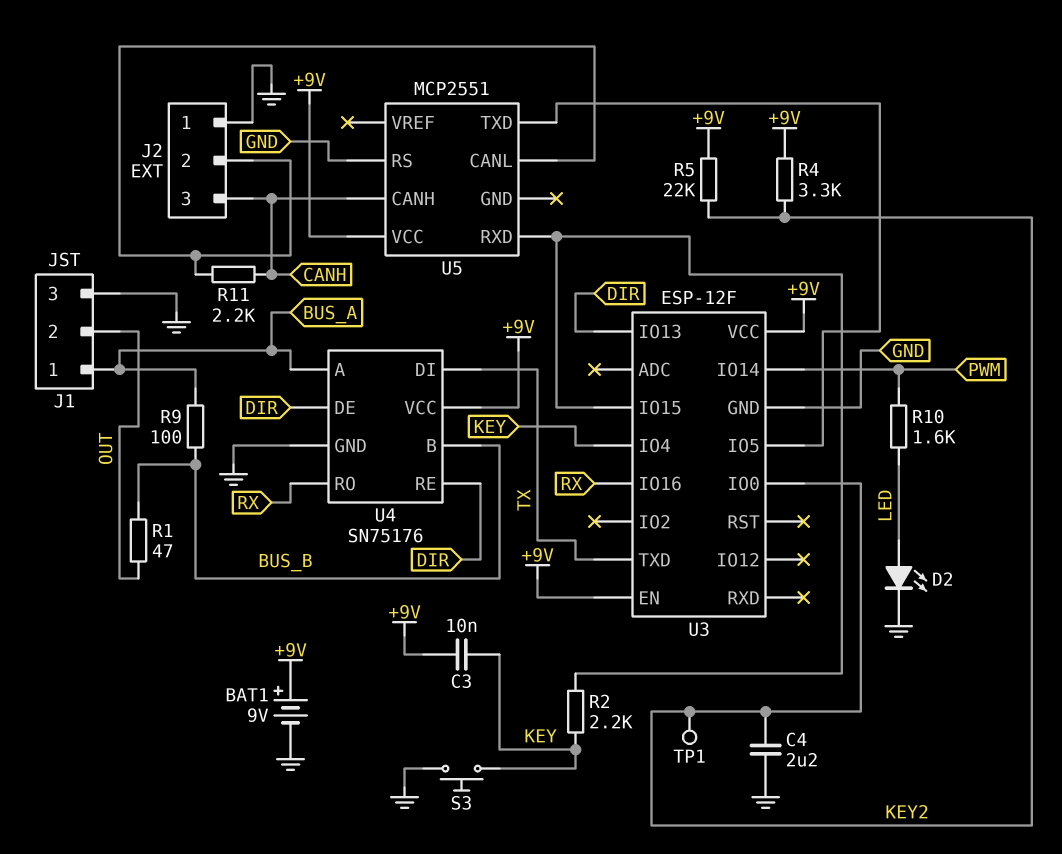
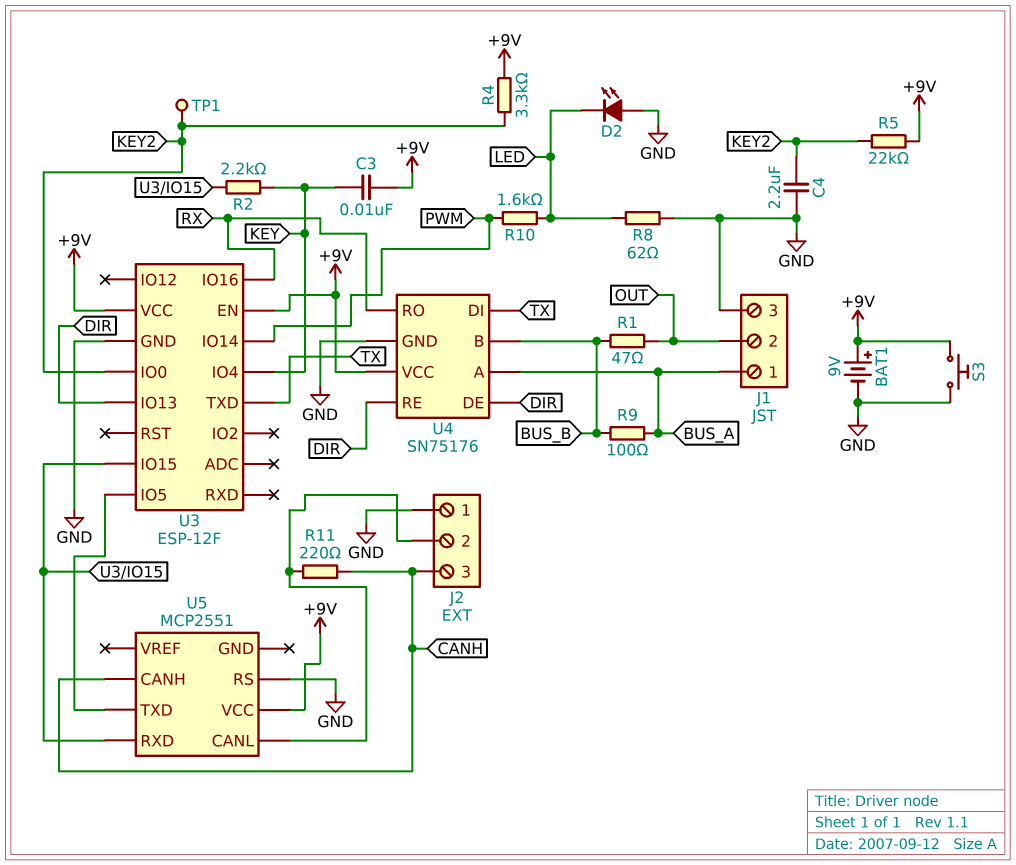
D2: LED (A LED, K GND) -> LED (A GND, K LED)
R8: none -> 62 (GND, LED)
R11: 2.2k (CANH, J2/2) -> 220 (CANH, J2/2)
S3: button (GND, KEY) -> button (+9V, GND)

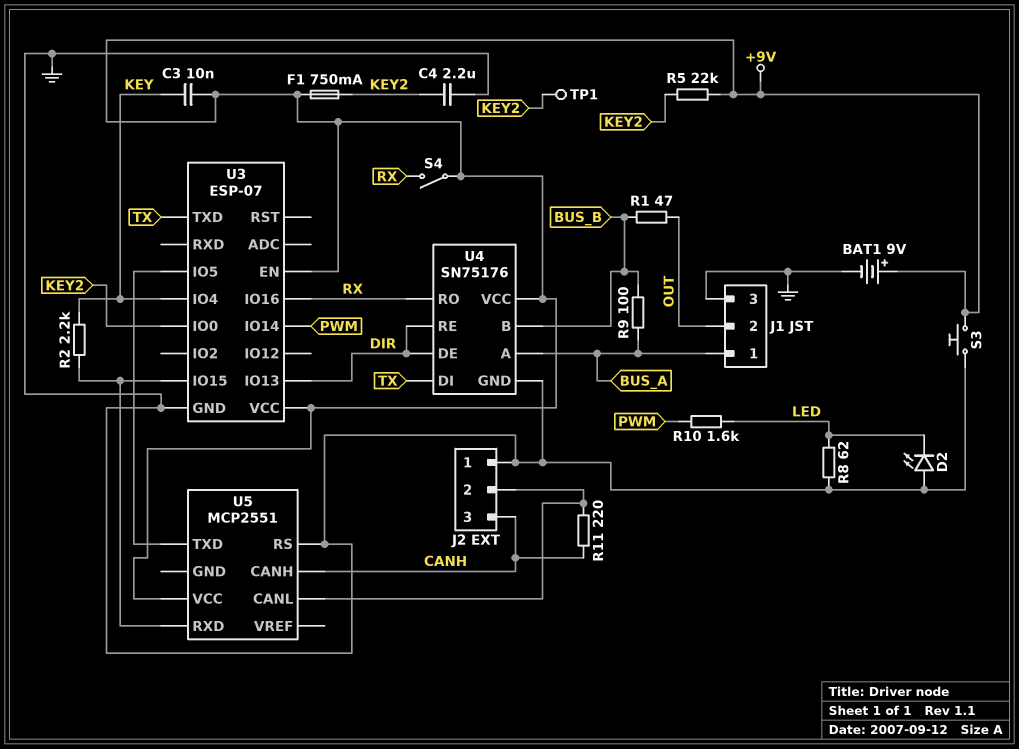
F1: none -> 750mA (+9V, KEY2)
R4: 3.3k (+9V, KEY2) -> none
S4: none -> switch (+9V, RX)
U3: ESP-12F -> ESP-07

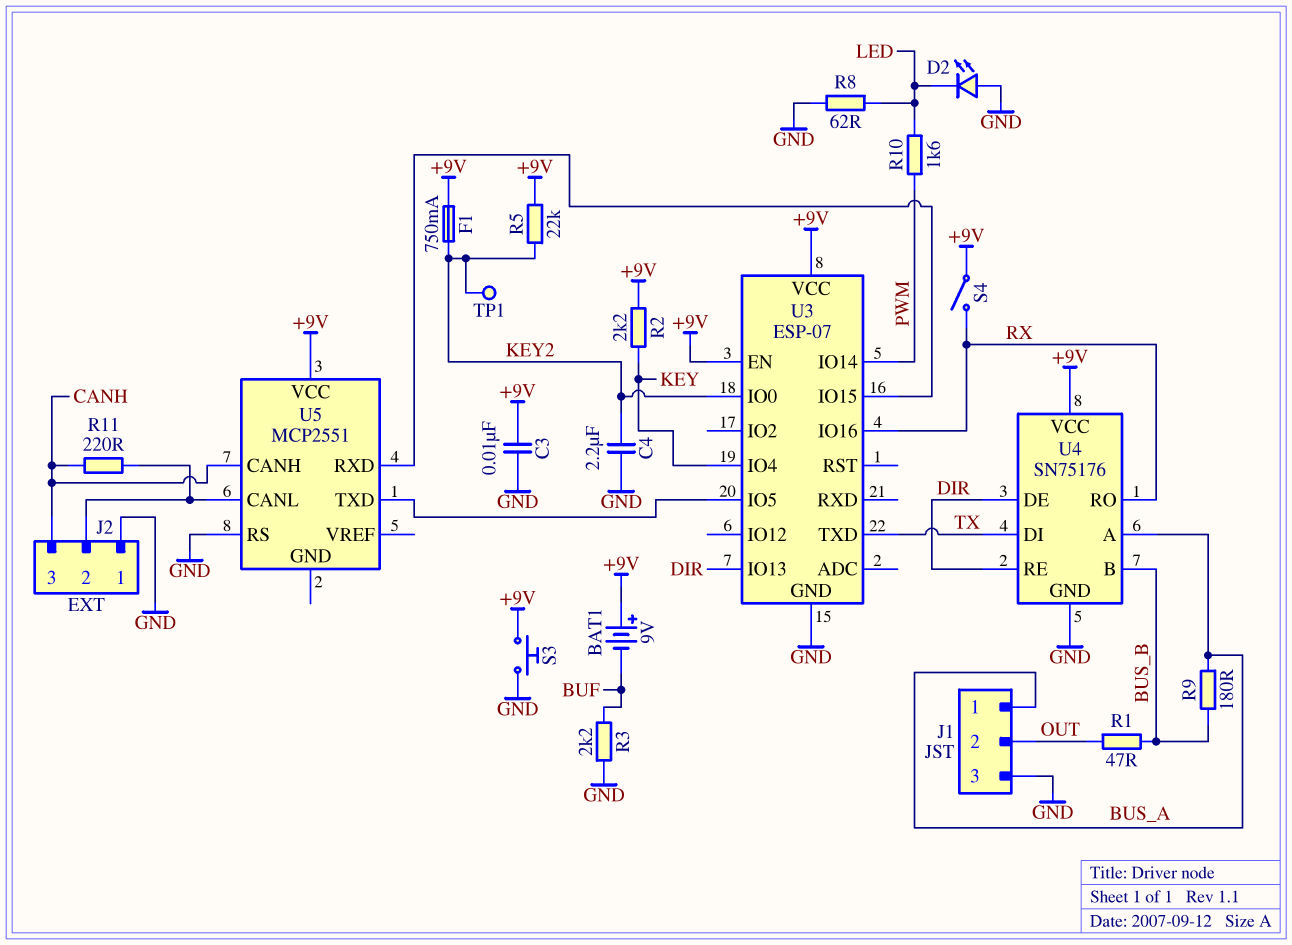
BAT1: 9V (plus +9V, minus GND) -> 9V (plus +9V, minus BUF)
C3: 10nF (+9V, KEY) -> 10nF (+9V, GND)
R2: 2.2k (KEY, U3/IO15) -> 2.2k (+9V, KEY)
R3: none -> 2.2k (BUF, GND)
R9: 100 (BUS_A, BUS_B) -> 180 (BUS_A, BUS_B)

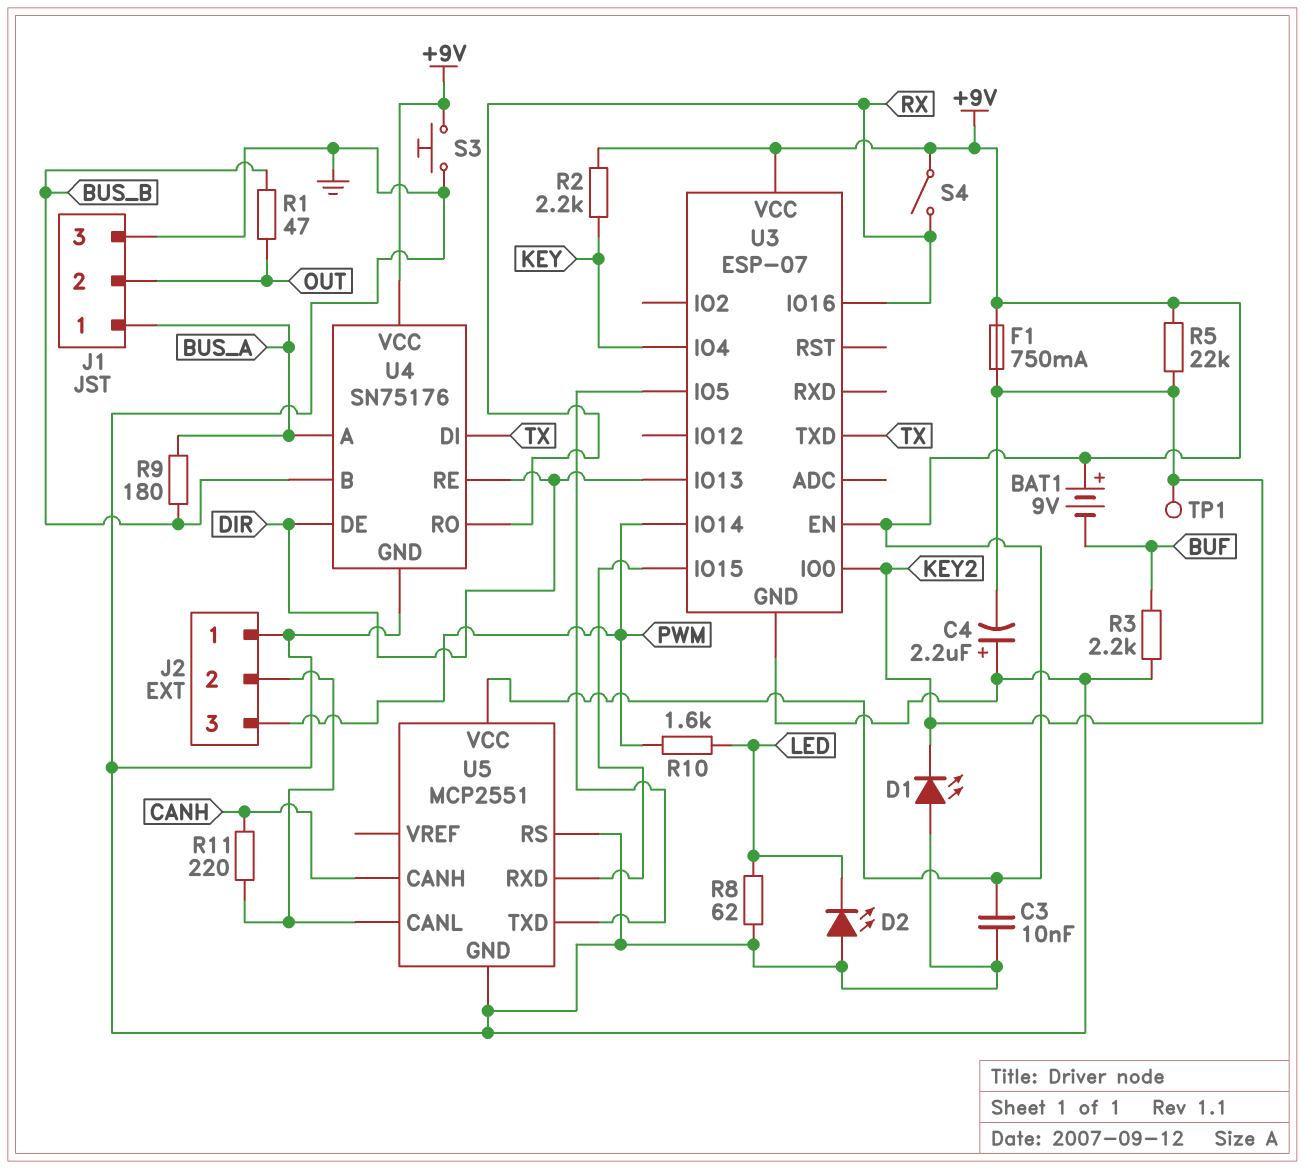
C4: 2.2uF (GND, KEY2) -> 2.2uF (plus GND, minus KEY2)
D1: none -> LED (A GND, K KEY2)
J2 pin 3: CANH -> PWM
U5 pin GND: none -> GND

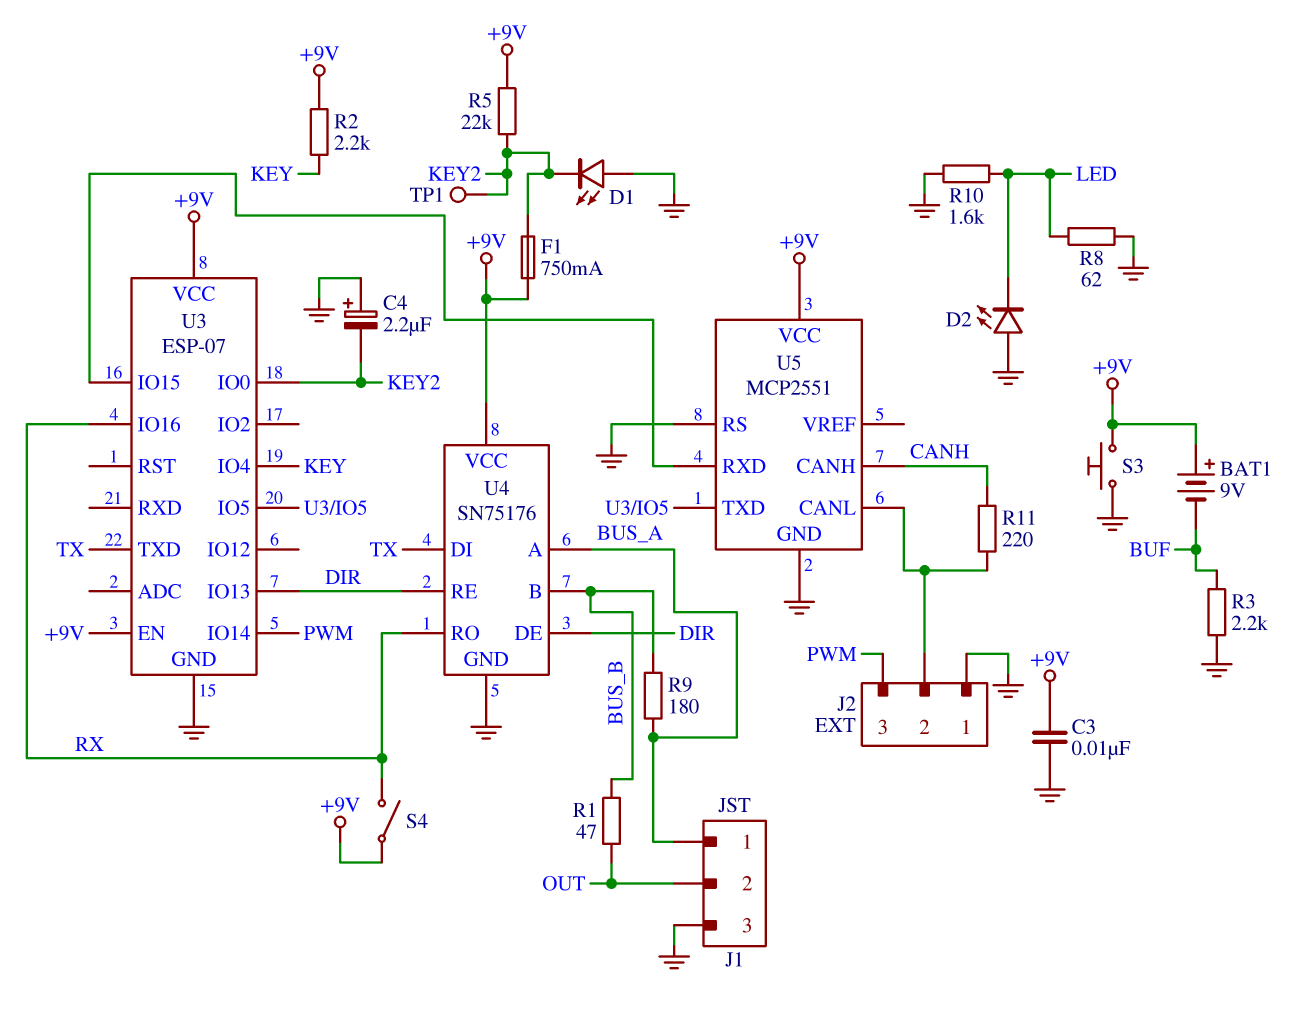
R10: 1.6k (LED, PWM) -> 1.6k (GND, LED)

